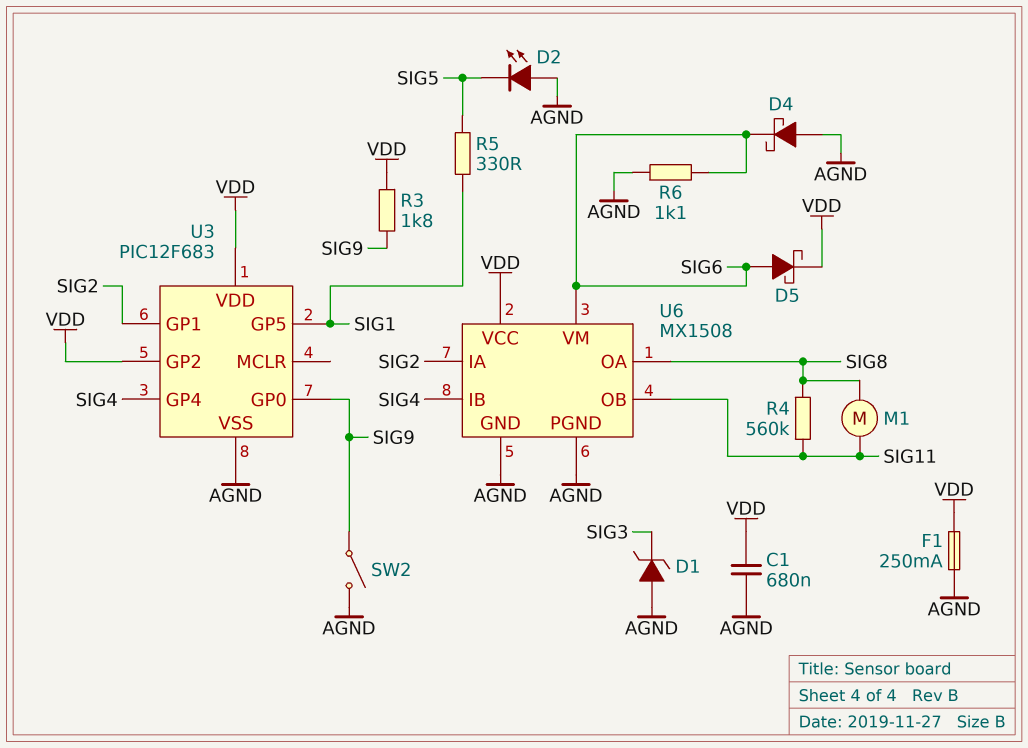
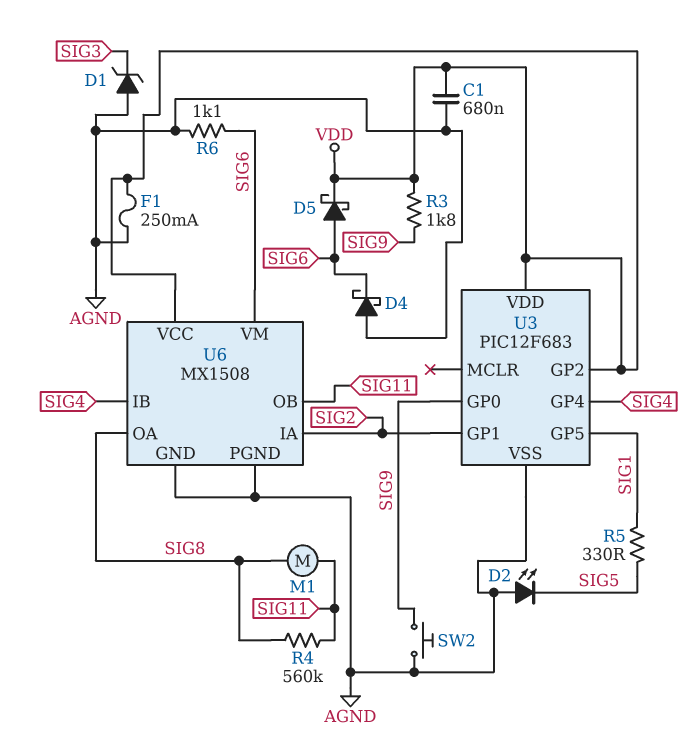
SW2: switch (AGND, SIG9) -> button (AGND, SIG9)

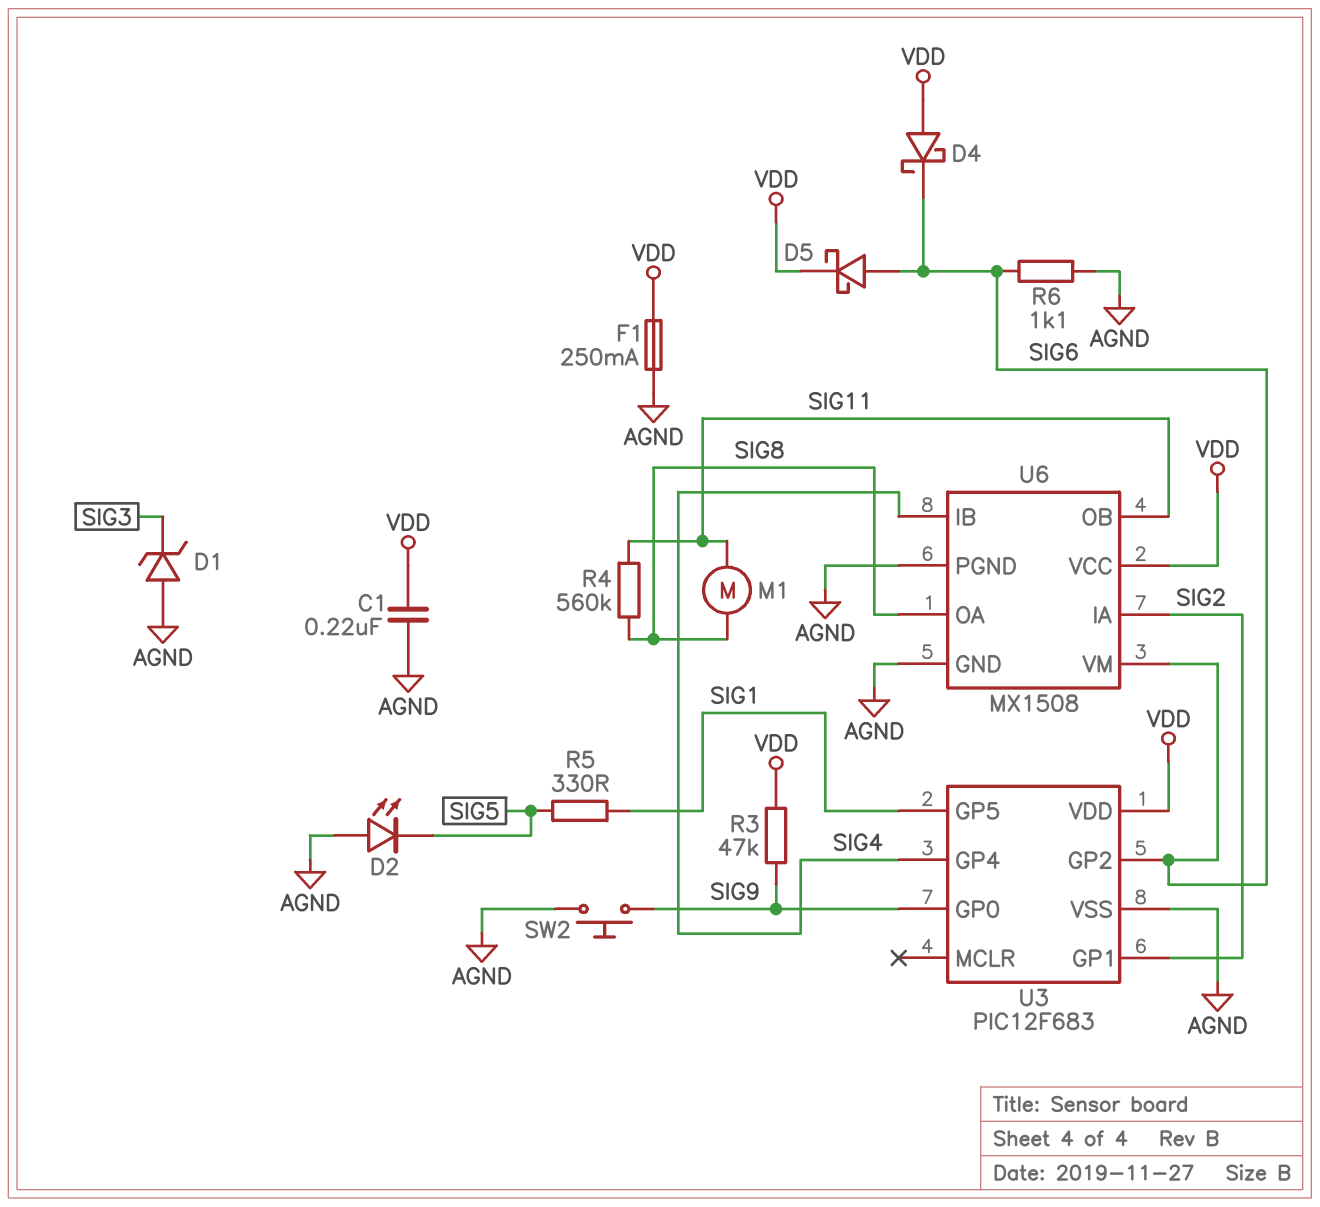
C1: 680nF (AGND, VDD) -> 220nF (AGND, VDD)
D4: schottky (A AGND, K SIG6) -> schottky (A VDD, K SIG6)
R3: 1.8k (SIG9, VDD) -> 47k (SIG9, VDD)
U3 pin GP2: VDD -> SIG6

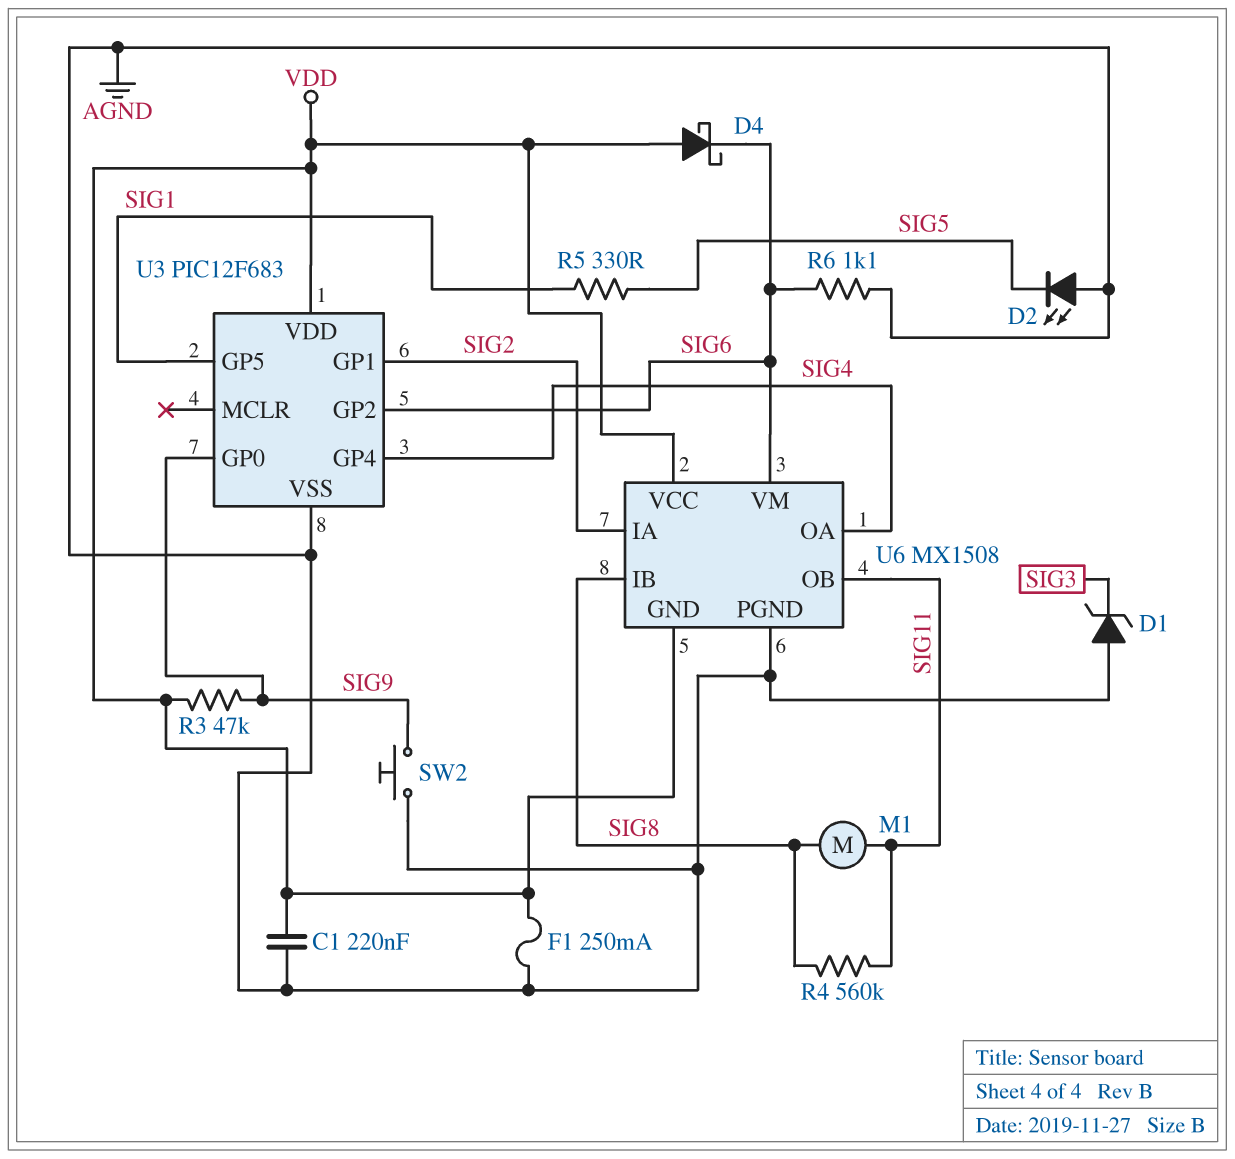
D5: schottky (A SIG6, K VDD) -> none
U6 pin GND: AGND -> VDD
U6 pin IB: SIG4 -> SIG8
U6 pin OA: SIG8 -> SIG4

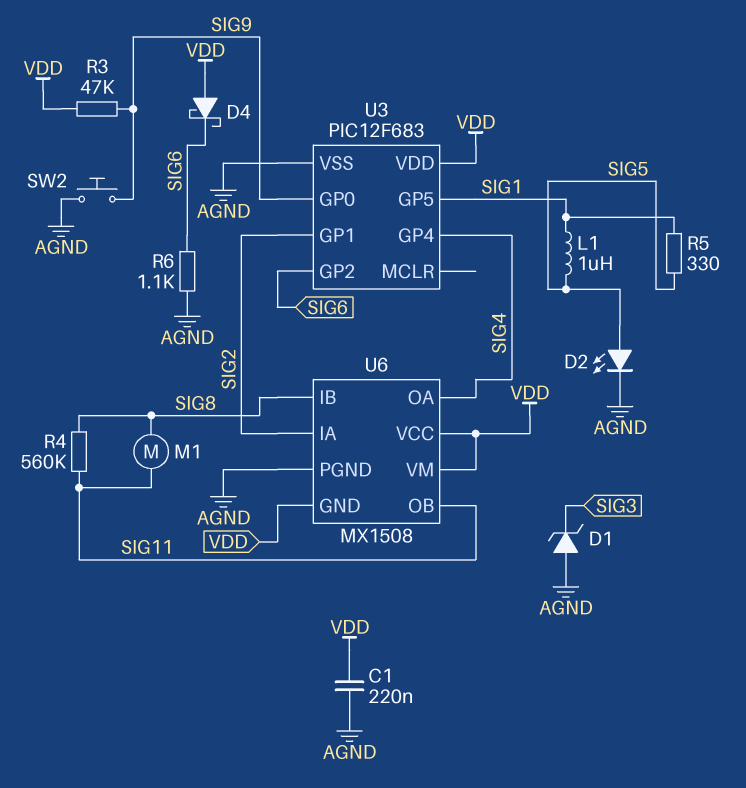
D2: LED (A AGND, K SIG5) -> LED (A SIG5, K AGND)
F1: 250mA (AGND, VDD) -> none
L1: none -> 1uH (SIG1, SIG5)
U6 pin VM: SIG6 -> VDD

